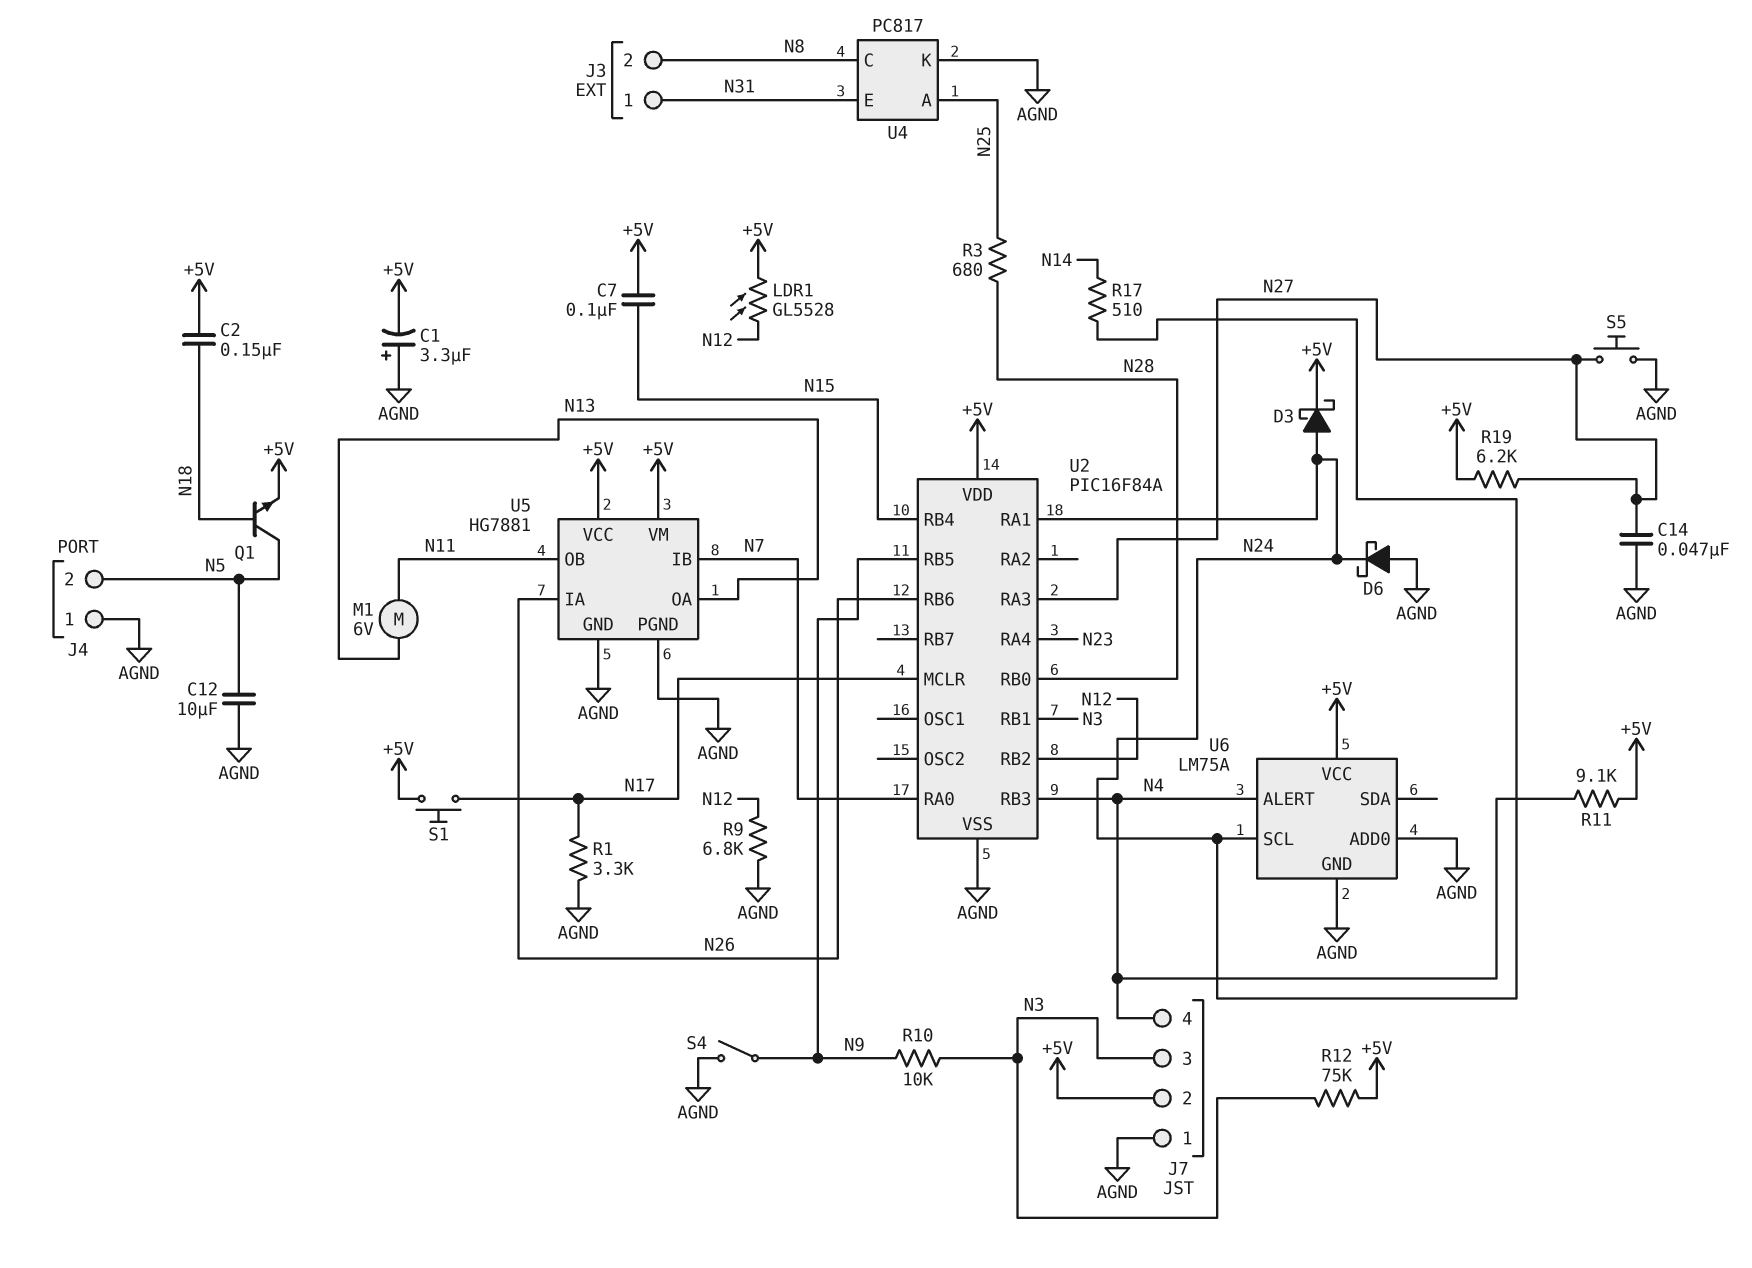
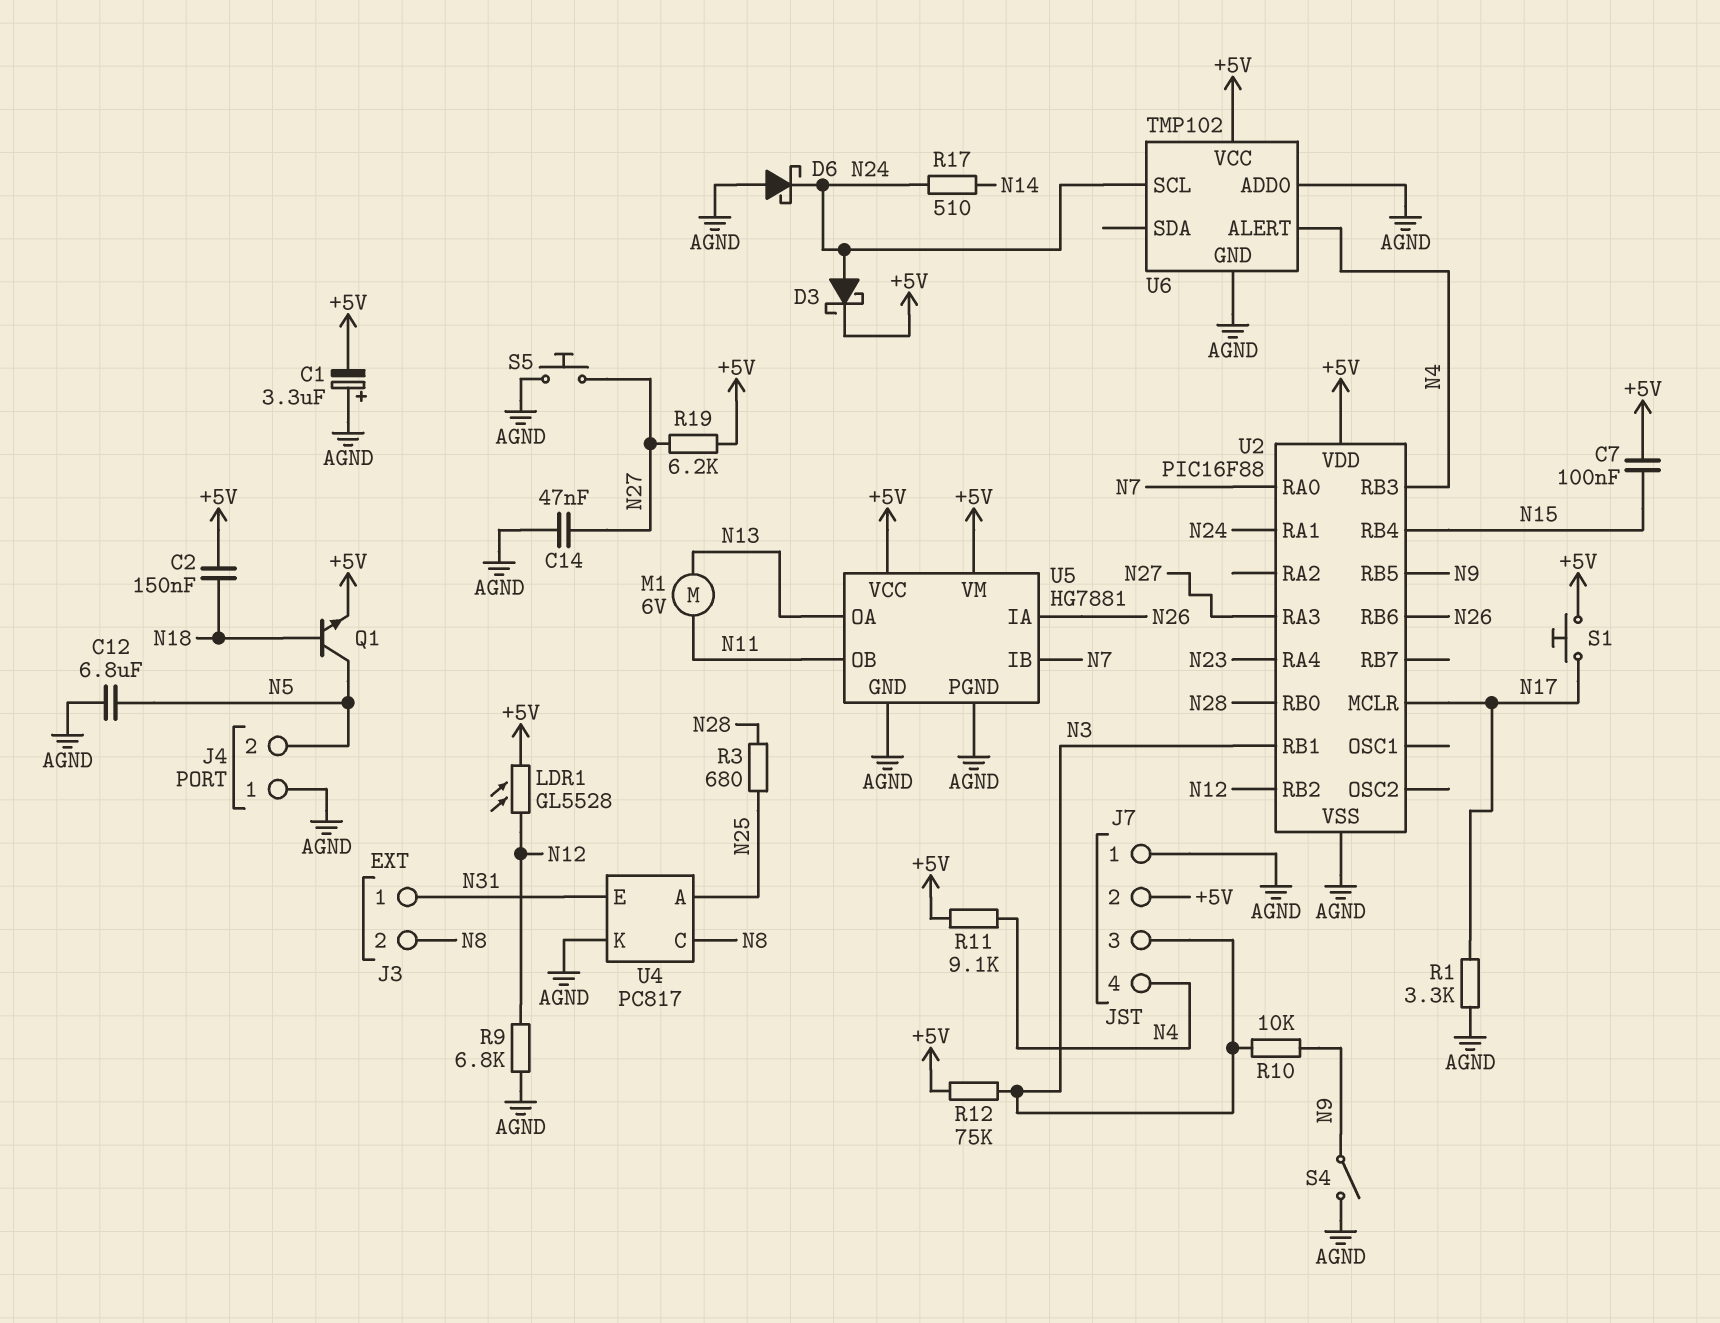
C12: 10uF (AGND, N5) -> 6.8uF (AGND, N5)
U2: PIC16F84A -> PIC16F88
U6: LM75A -> TMP102

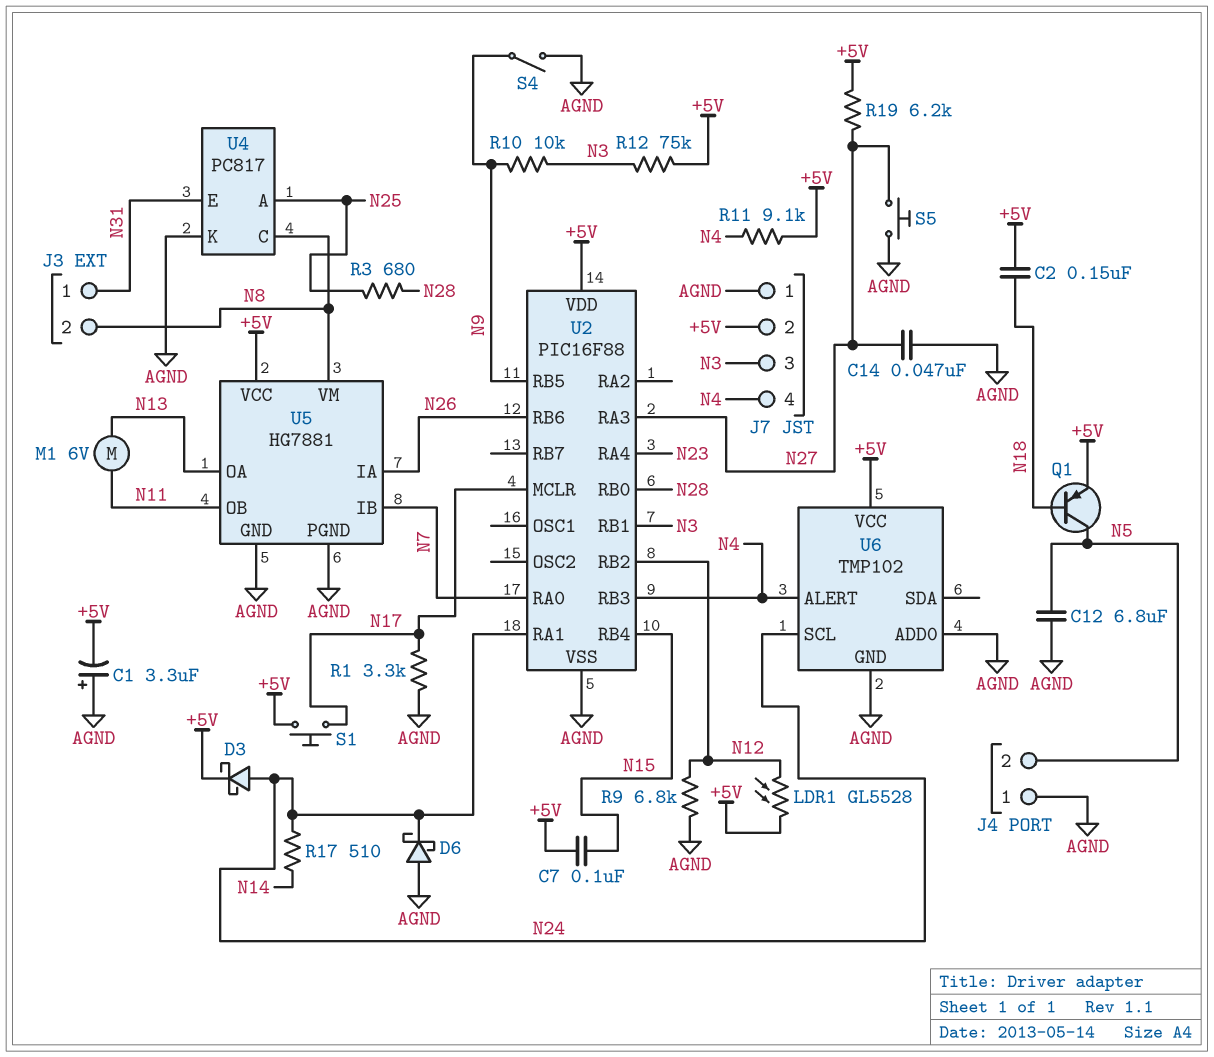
Q1: NPN (B N18, C N5, E +5V) -> PNP (B N18, C N5, E +5V)
U5 pin VM: +5V -> N8

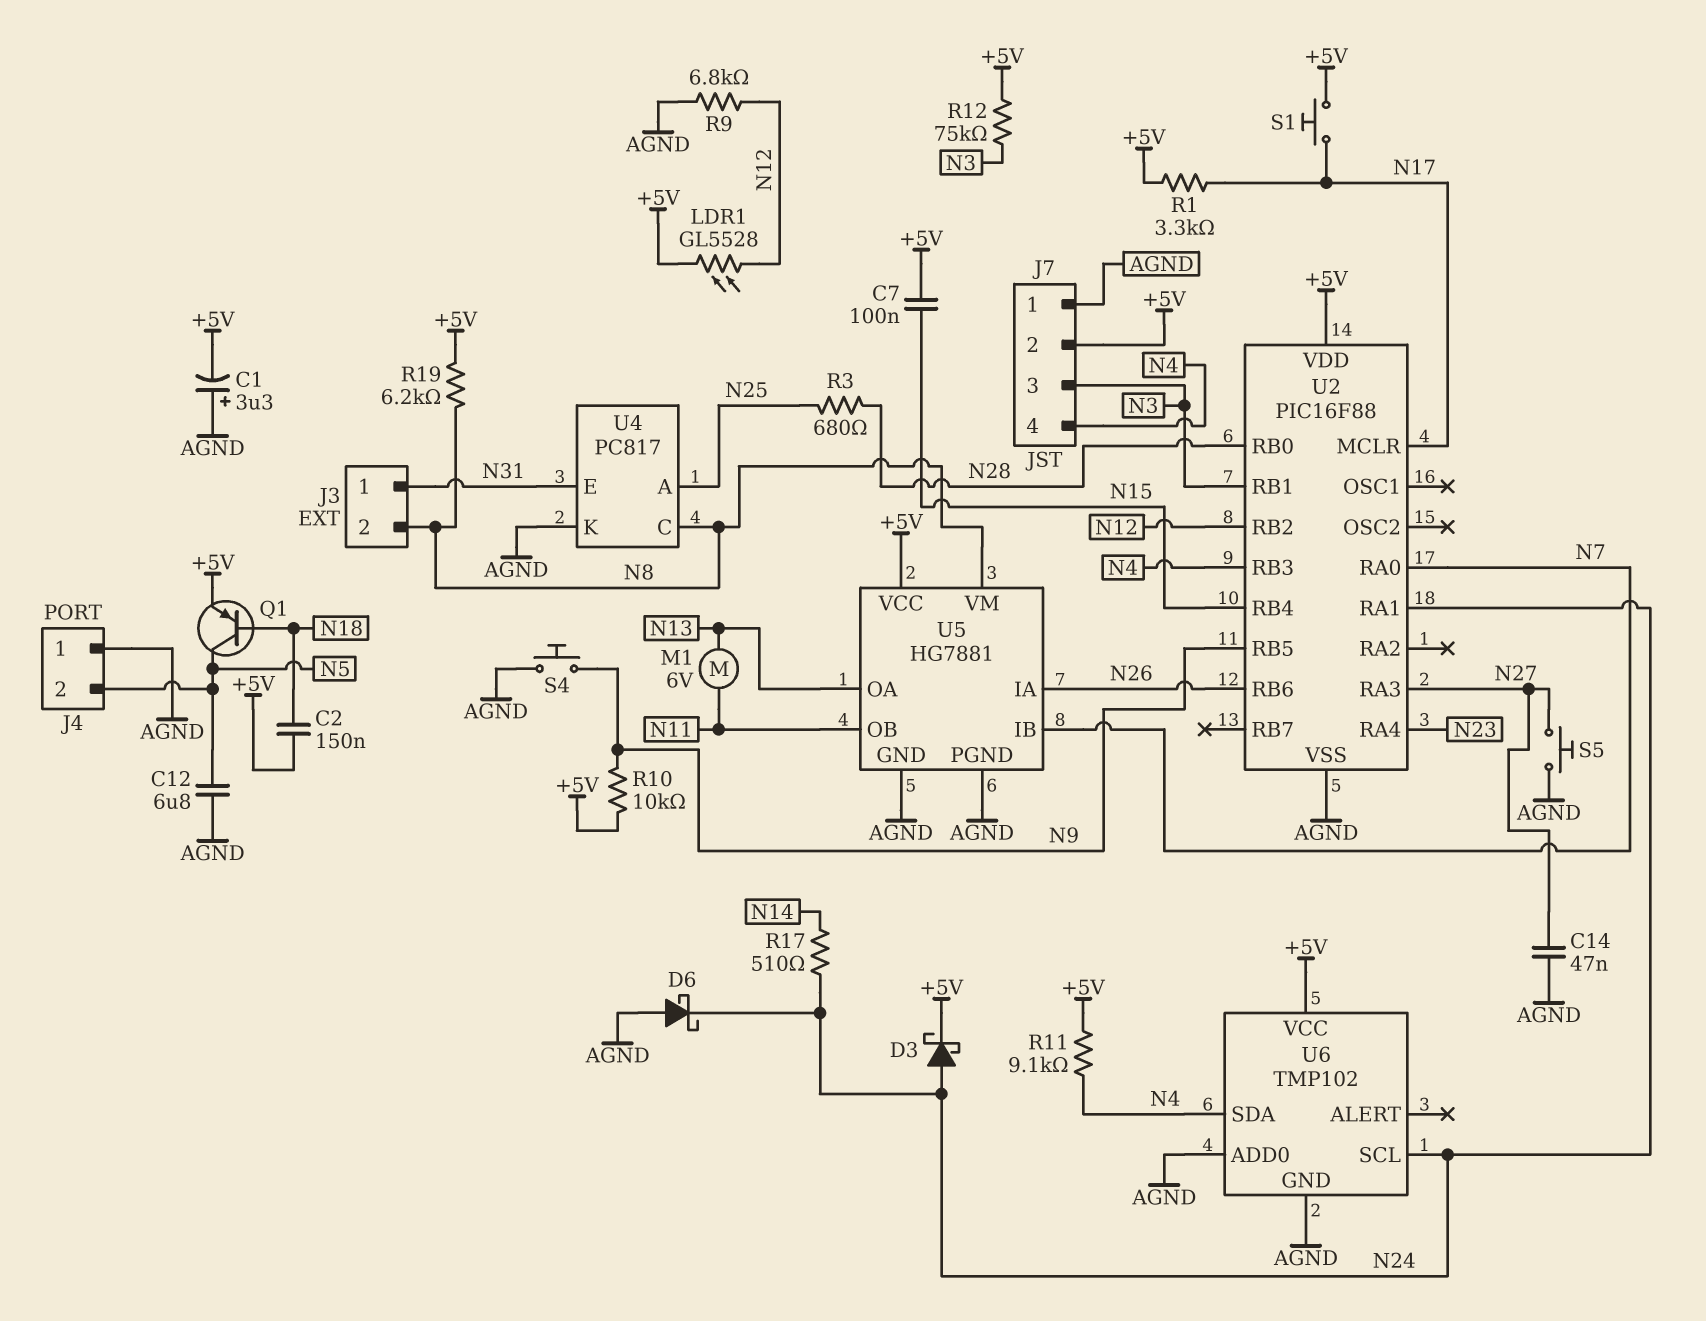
R1: 3.3k (AGND, N17) -> 3.3k (+5V, N17)
R10: 10k (N3, N9) -> 10k (+5V, N9)
R19: 6.2k (+5V, N27) -> 6.2k (+5V, N8)
S4: switch (AGND, N9) -> button (AGND, N9)
U6 pin ALERT: N4 -> none
U6 pin SDA: none -> N4

